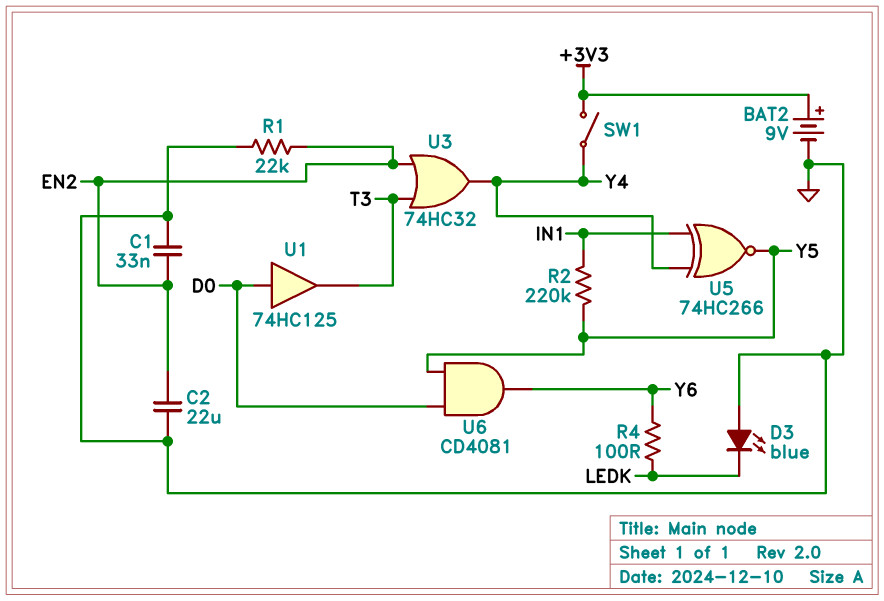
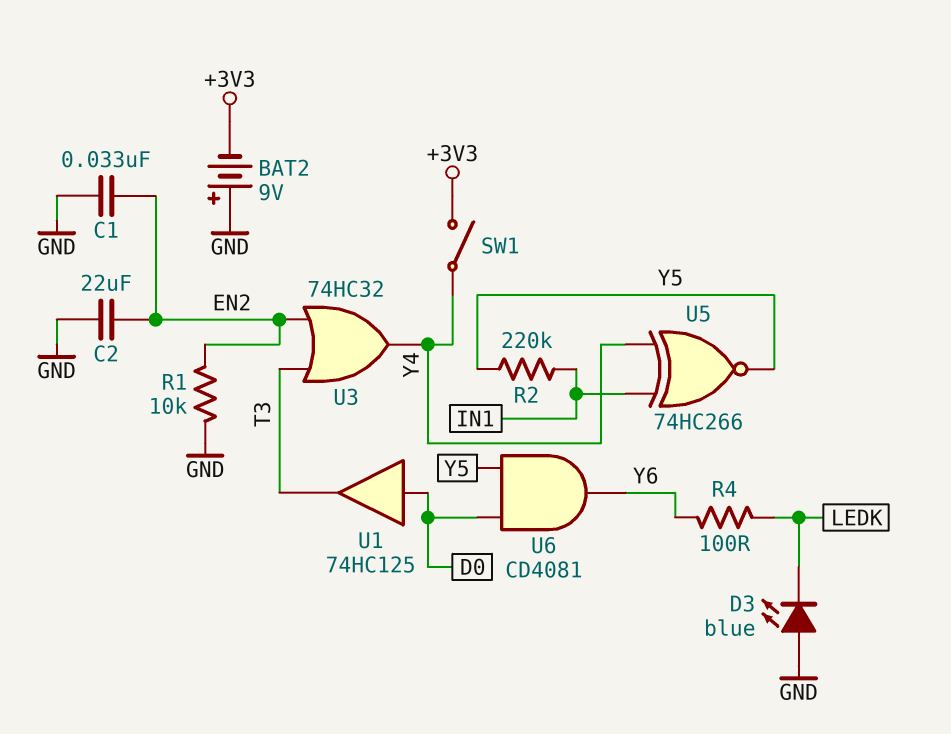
BAT2: 9V (plus +3V3, minus GND) -> 9V (plus GND, minus +3V3)
R1: 22k (EN2, GND) -> 10k (EN2, GND)

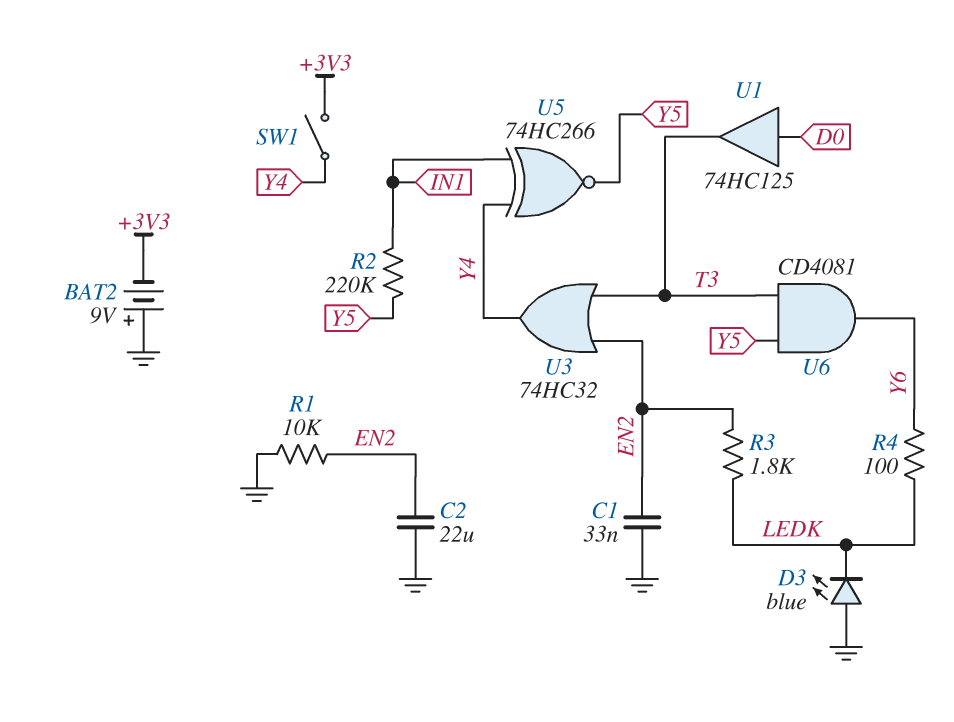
R3: none -> 1.8k (EN2, LEDK)
U6: AND CD4081 (in D0, in Y5, out Y6) -> AND CD4081 (in T3, in Y5, out Y6)

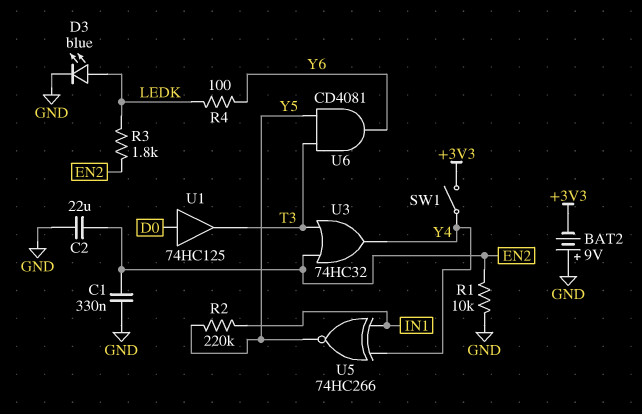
C1: 33nF (EN2, GND) -> 330nF (EN2, GND)
D3: LED blue (A GND, K LEDK) -> LED blue (A LEDK, K GND)

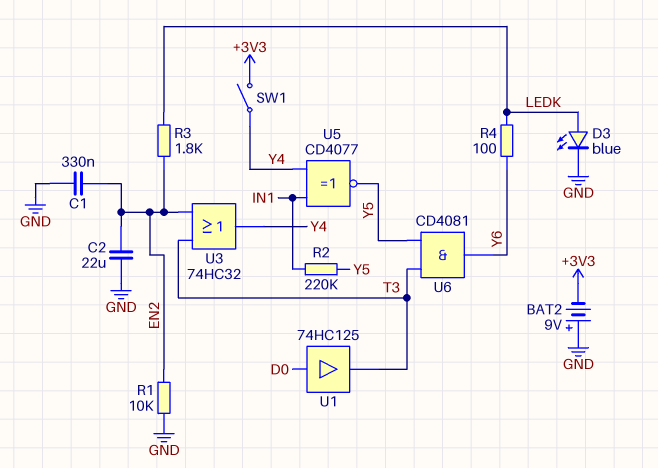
U5: XNOR 74HC266 (in IN1, in Y4, out Y5) -> XNOR CD4077 (in IN1, in Y4, out Y5)

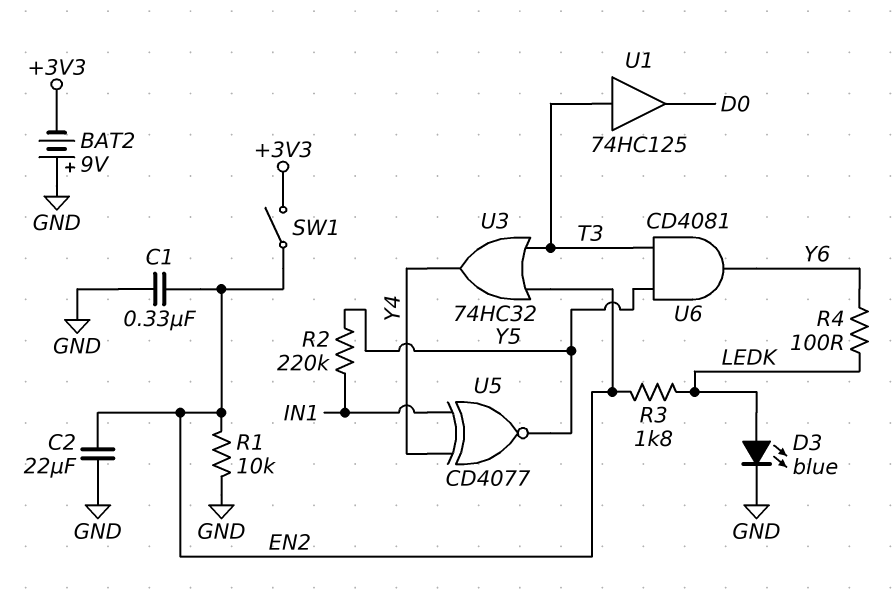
SW1: switch (+3V3, Y4) -> switch (+3V3, EN2)
U1: buffer 74HC125 (in D0, out T3) -> buffer 74HC125 (in T3, out D0)

